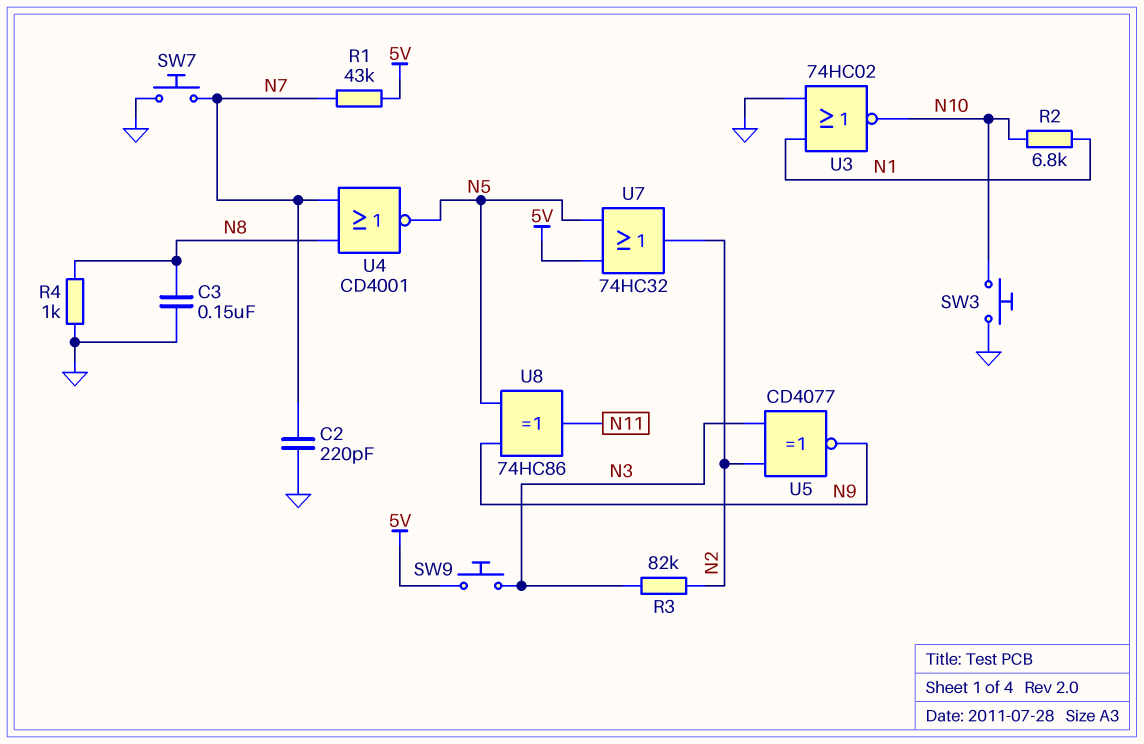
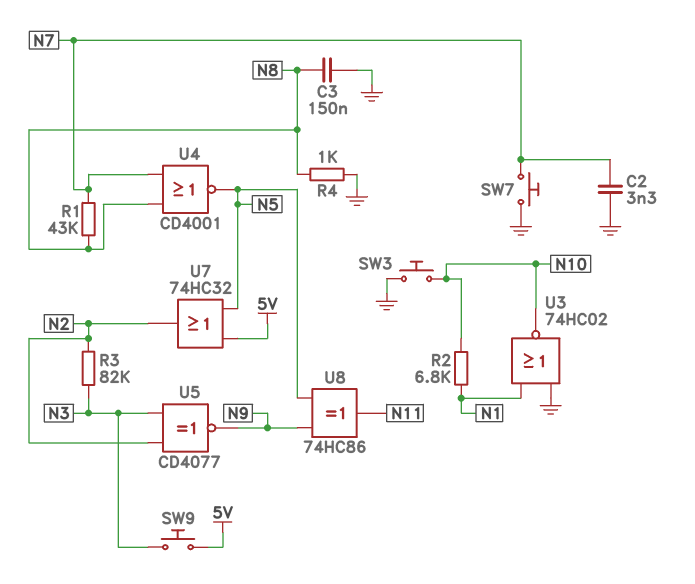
C2: 220pF (GND, N7) -> 3.3nF (GND, N7)
R1: 43k (5V, N7) -> 43k (N7, N8)

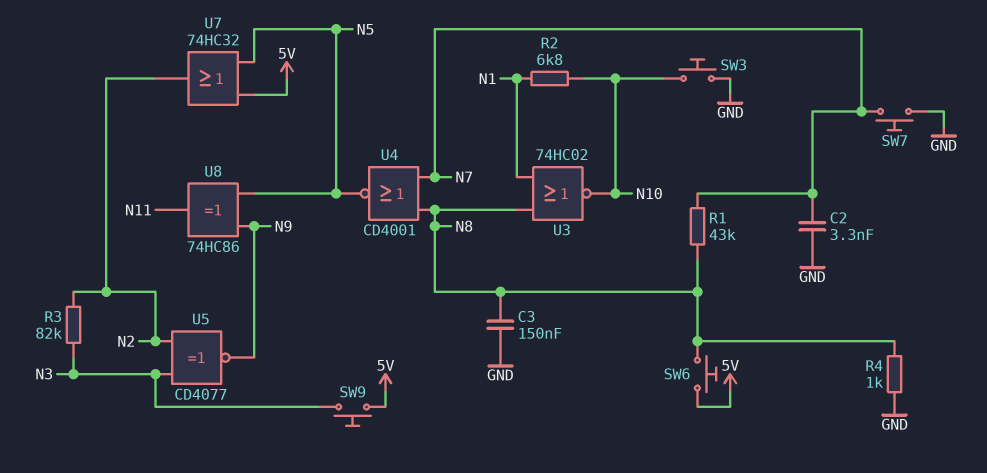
SW6: none -> button (5V, N8)
U3: NOR 74HC02 (in GND, in N1, out N10) -> NOR 74HC02 (in N1, in N8, out N10)

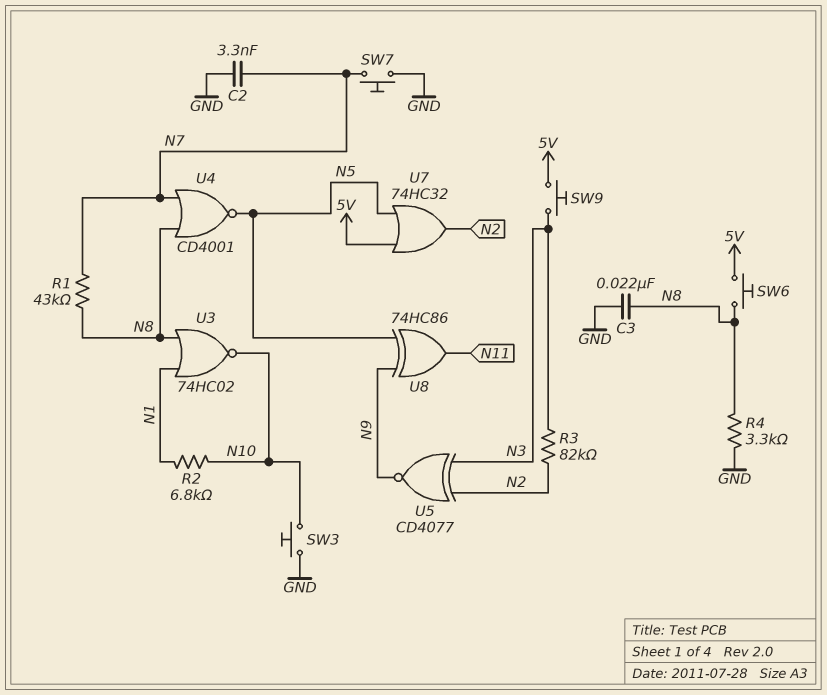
C3: 150nF (GND, N8) -> 22nF (GND, N8)
R4: 1k (GND, N8) -> 3.3k (GND, N8)

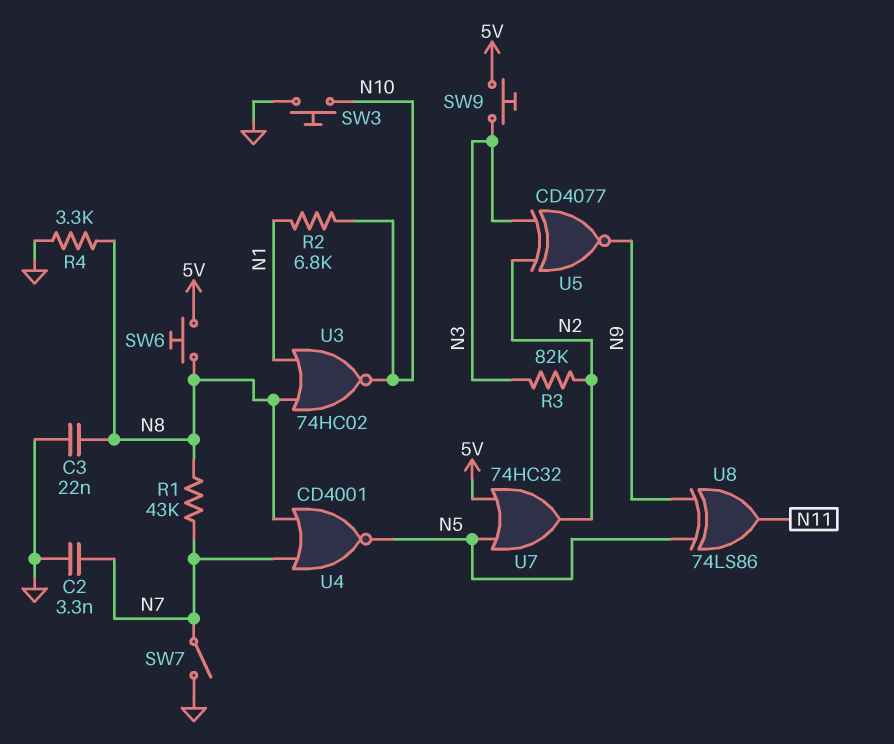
SW7: button (GND, N7) -> switch (GND, N7)
U8: XOR 74HC86 (in N5, in N9, out N11) -> XOR 74LS86 (in N5, in N9, out N11)

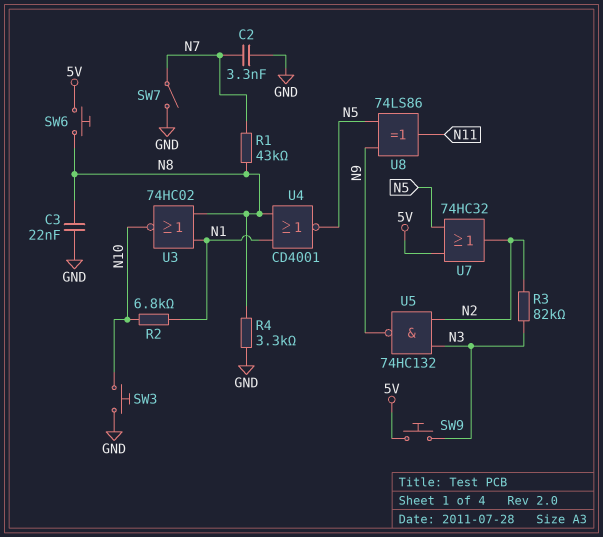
U4: NOR CD4001 (in N7, in N8, out N5) -> NOR CD4001 (in N1, in N8, out N5)
U5: XNOR CD4077 (in N2, in N3, out N9) -> NAND 74HC132 (in N2, in N3, out N9)

